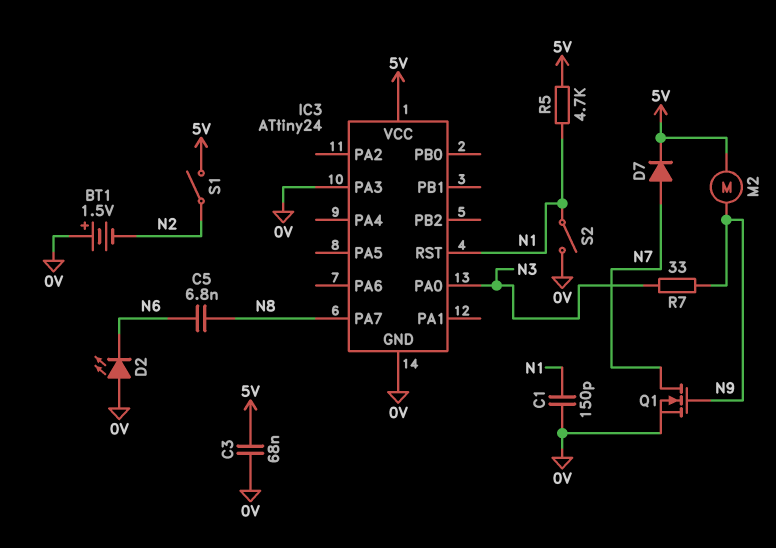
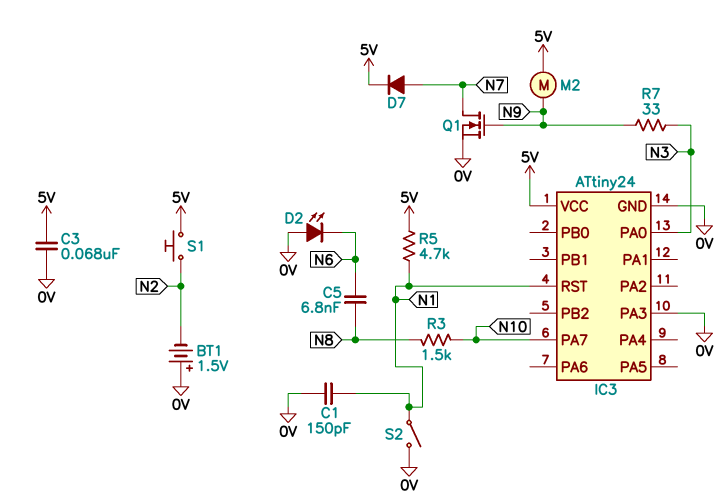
IC3 pin PA7: N8 -> N10
R3: none -> 1.5k (N8, N10)
S1: switch (5V, N2) -> button (5V, N2)

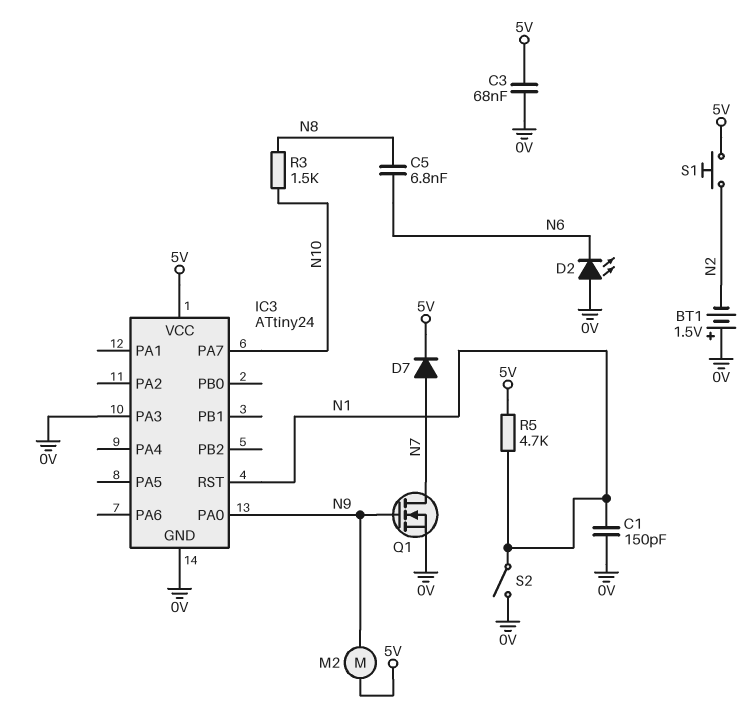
IC3 pin PA0: N3 -> N9
R7: 33 (N3, N9) -> none

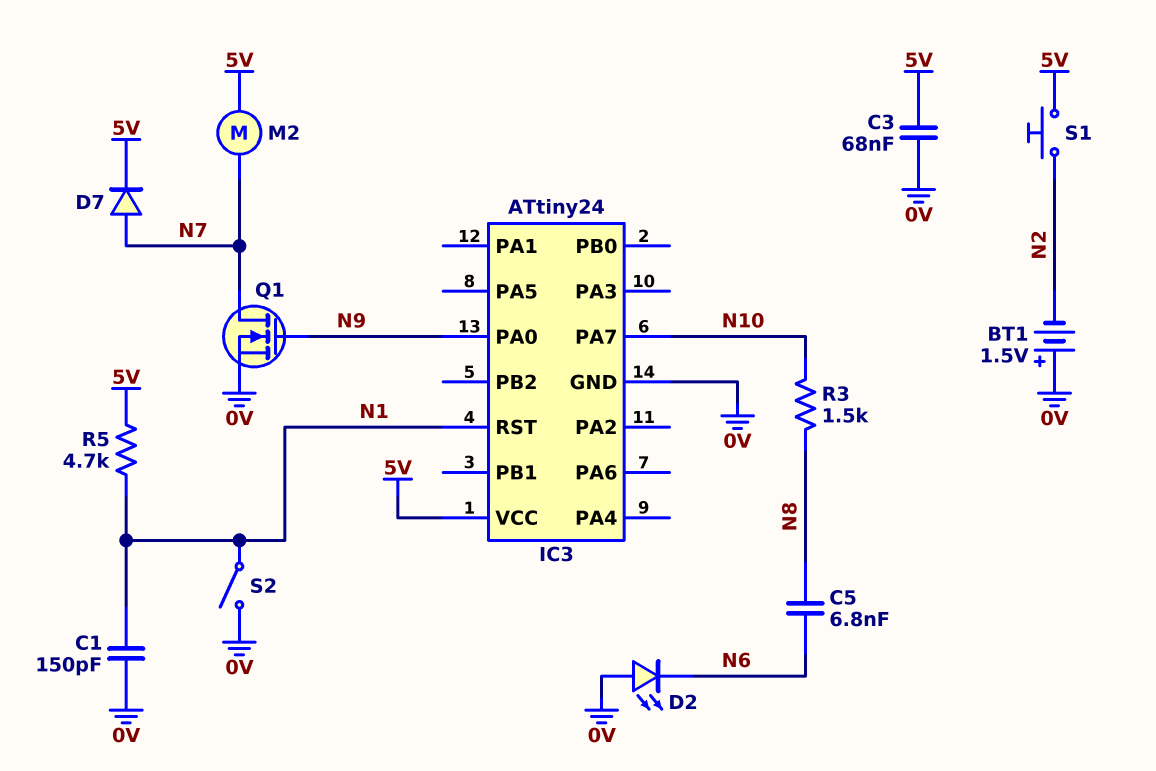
IC3 pin PA3: 0V -> none
M2: motor (5V, N9) -> motor (5V, N7)

